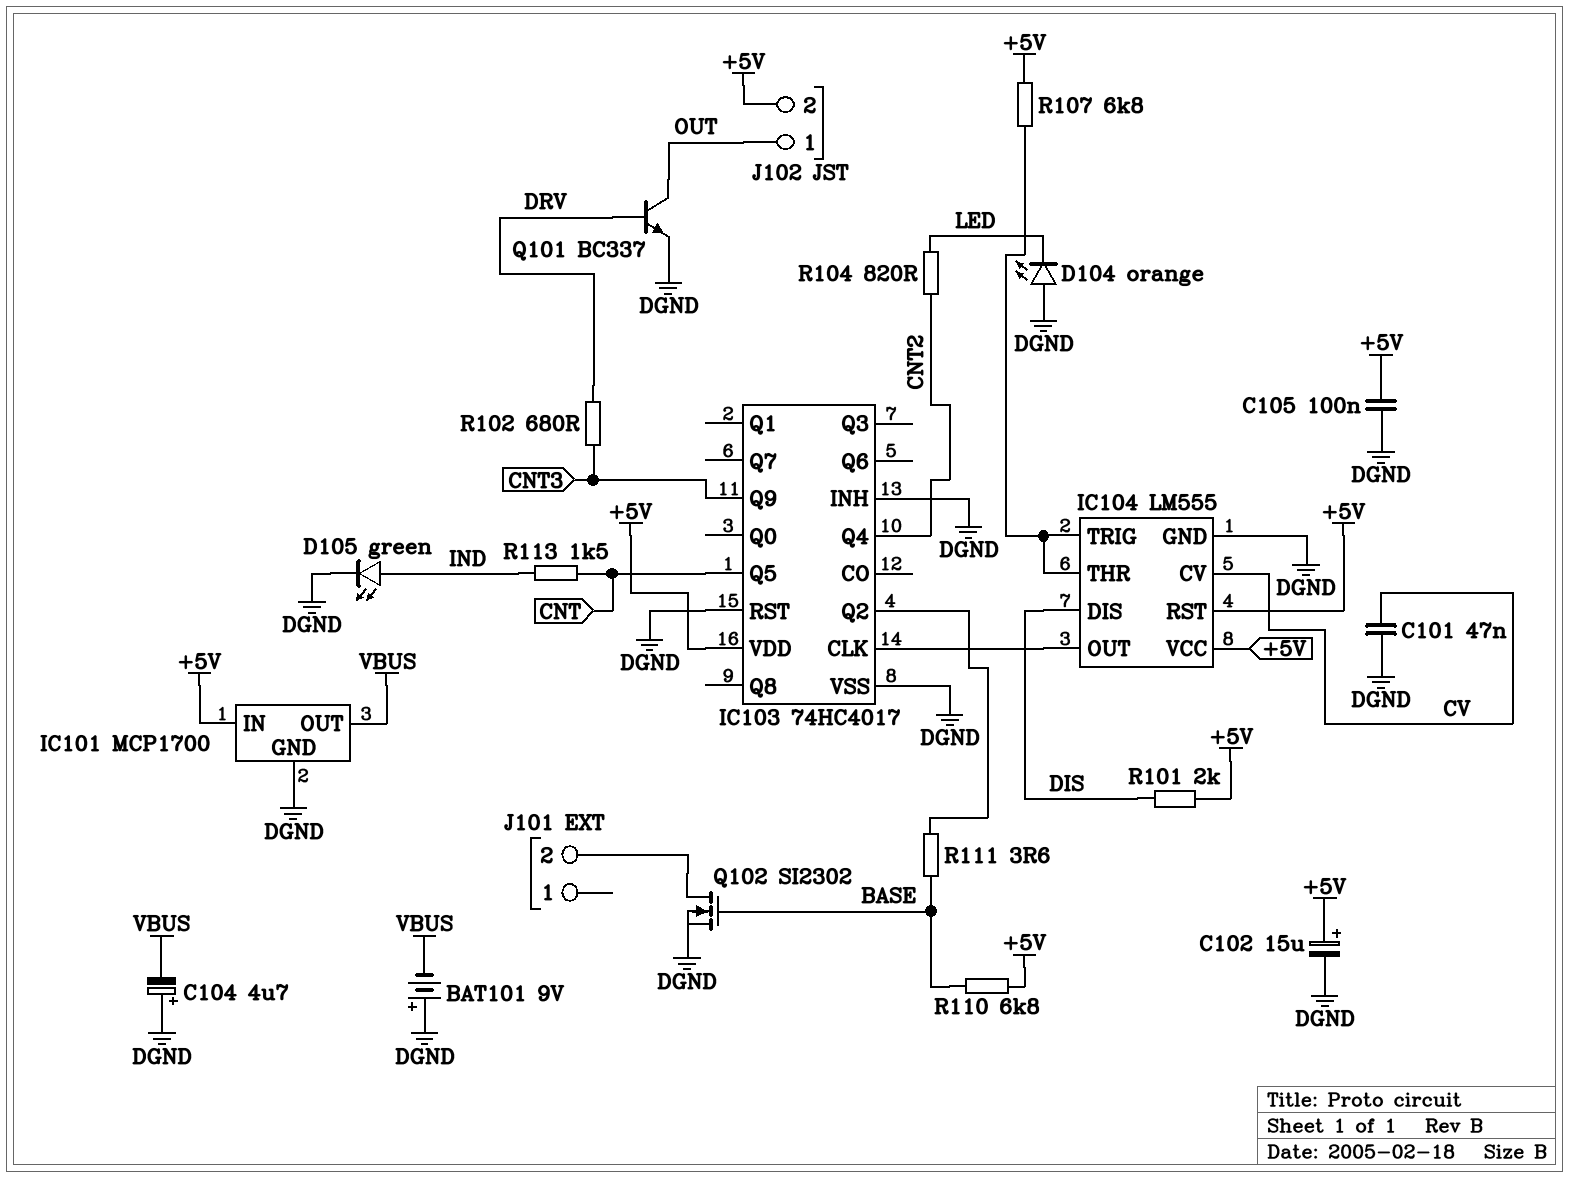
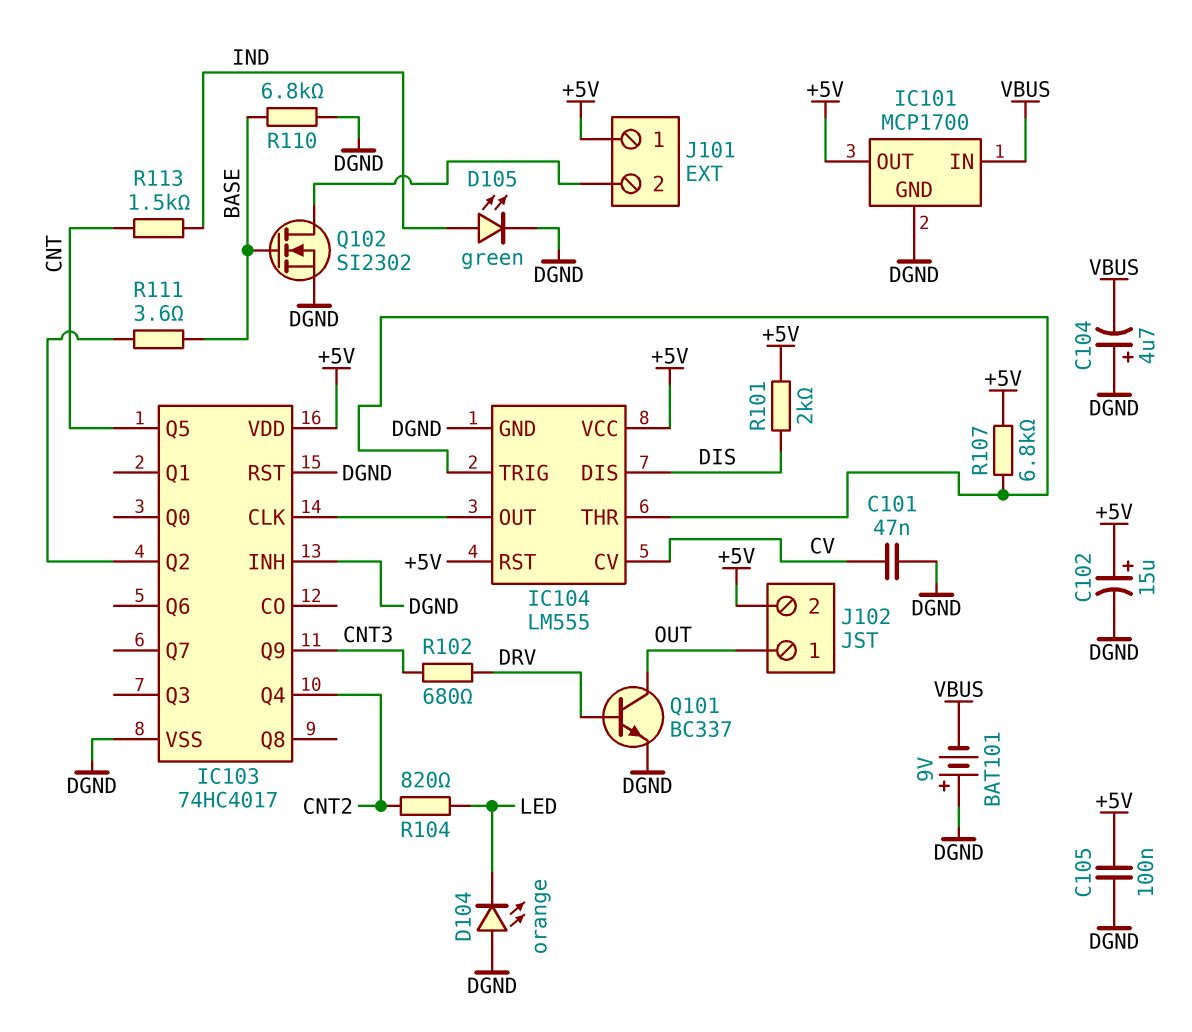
IC101 pin IN: +5V -> VBUS
IC101 pin OUT: VBUS -> +5V
J101 pin 1: none -> +5V
R110: 6.8k (+5V, BASE) -> 6.8k (BASE, DGND)

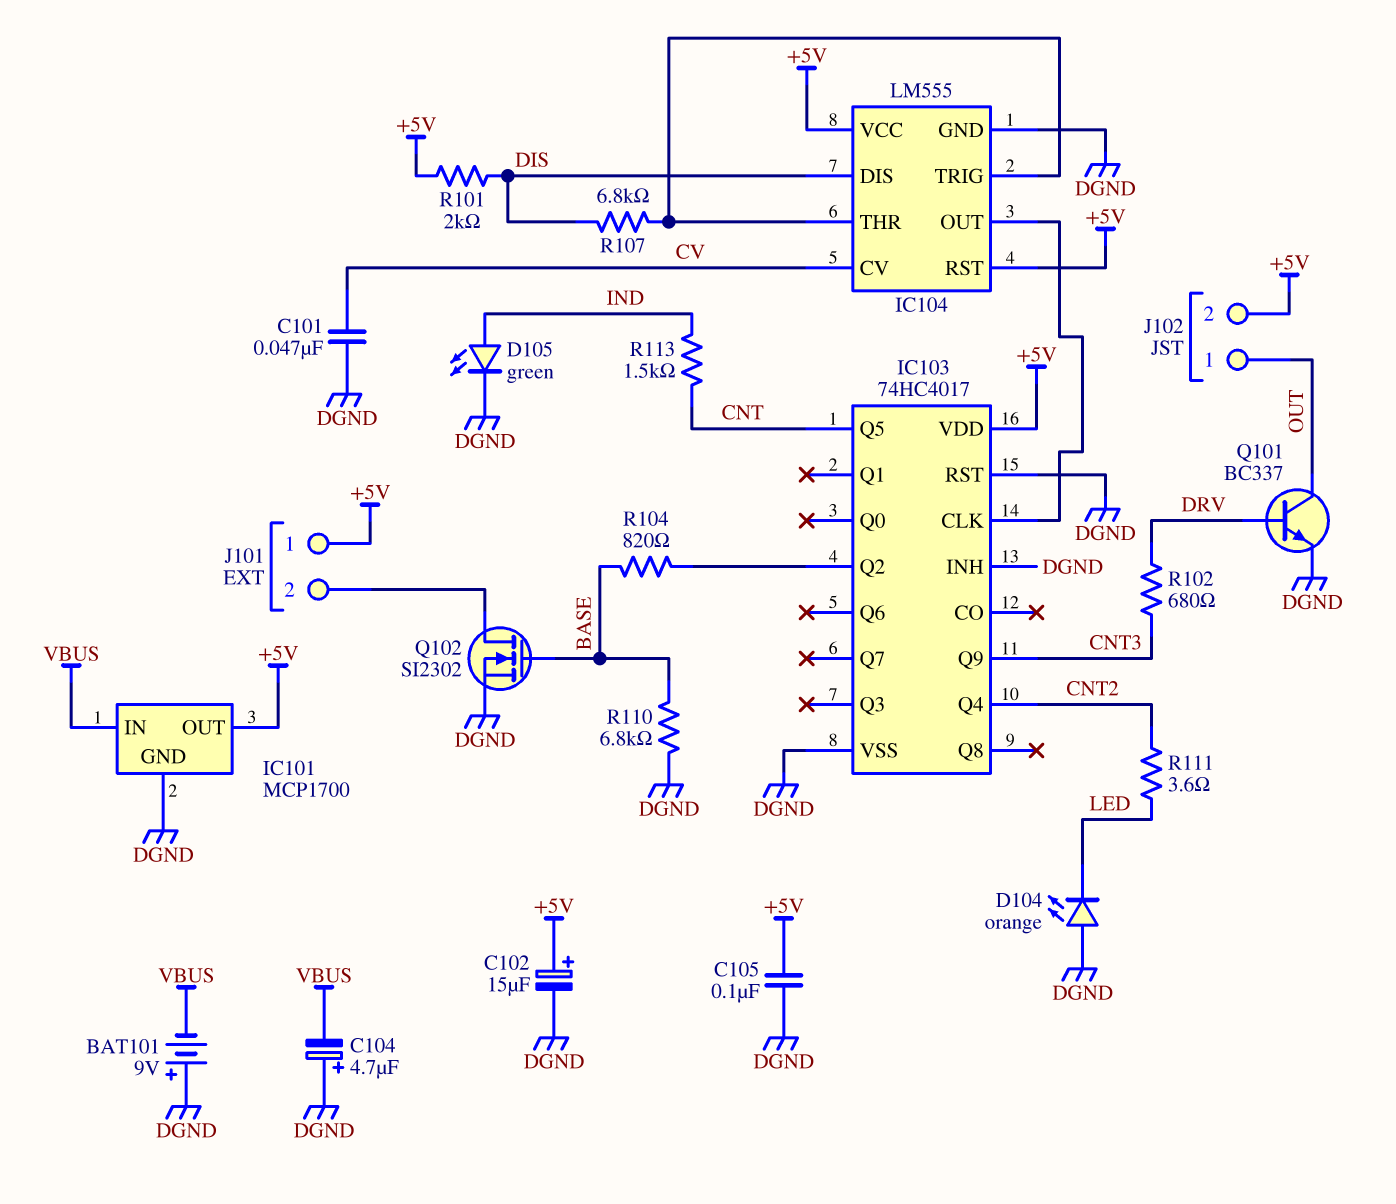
R104: 820 (CNT2, LED) -> 820 (BASE, IC103/Q2)
R107: 6.8k (+5V, IC104/THR) -> 6.8k (DIS, IC104/THR)
R111: 3.6 (BASE, IC103/Q2) -> 3.6 (CNT2, LED)

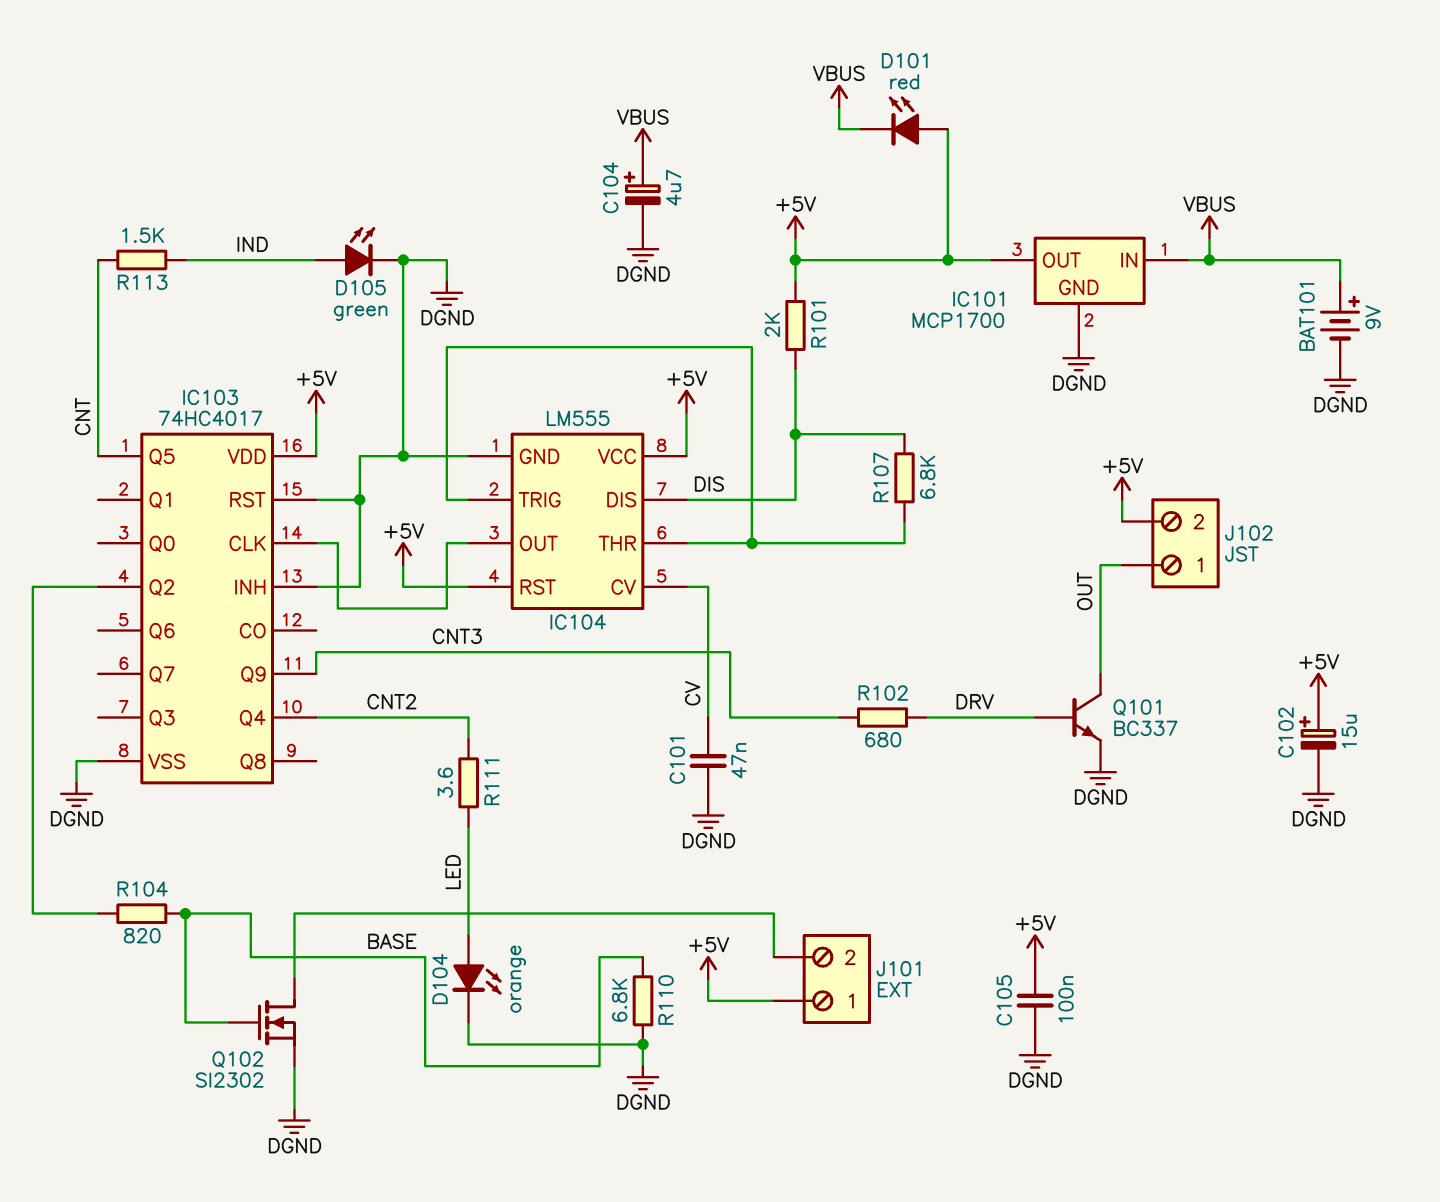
BAT101: 9V (plus DGND, minus VBUS) -> 9V (plus VBUS, minus DGND)
C104: 4.7uF (plus DGND, minus VBUS) -> 4.7uF (plus VBUS, minus DGND)
D101: none -> LED red (A +5V, K VBUS)
D104: LED orange (A DGND, K LED) -> LED orange (A LED, K DGND)

